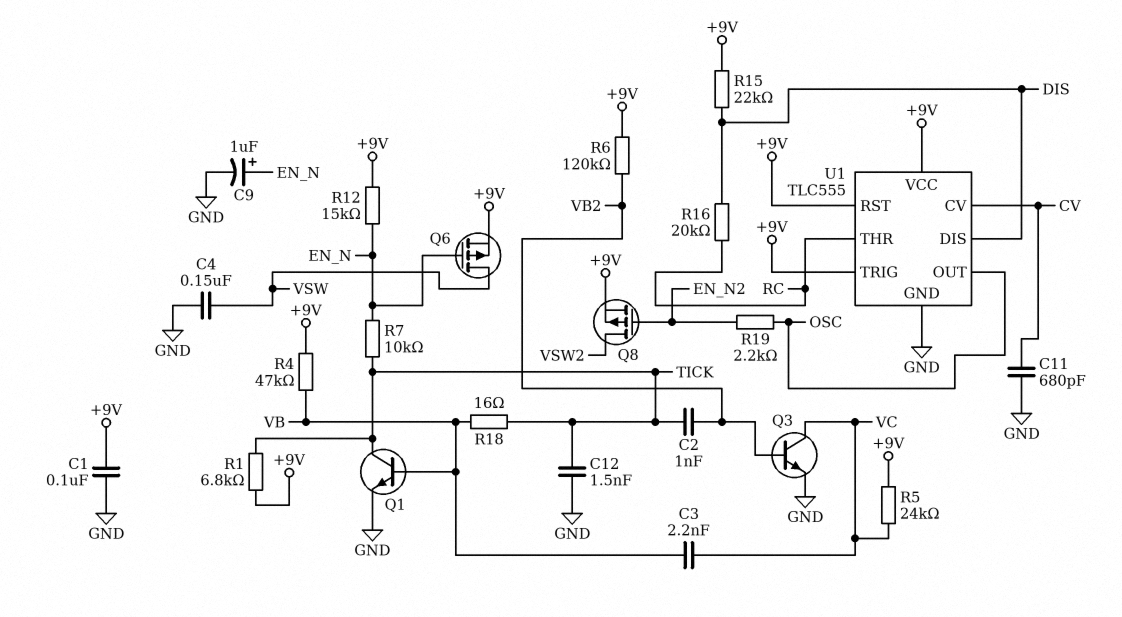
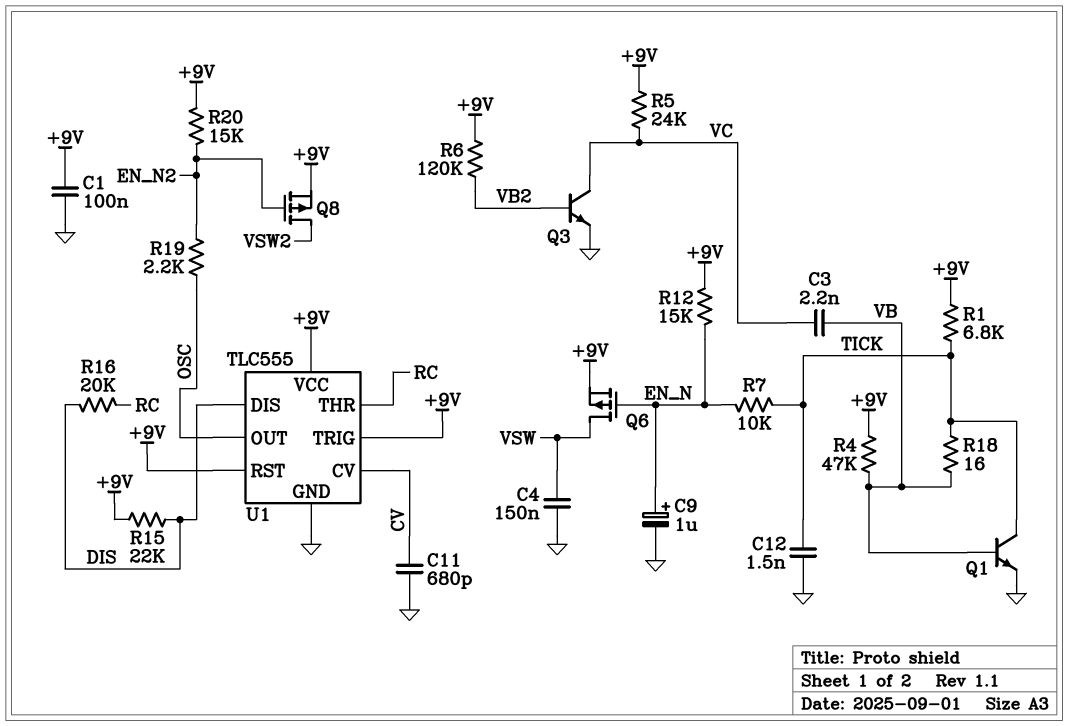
C2: 1nF (TICK, VB2) -> none
R20: none -> 15k (+9V, EN_N2)

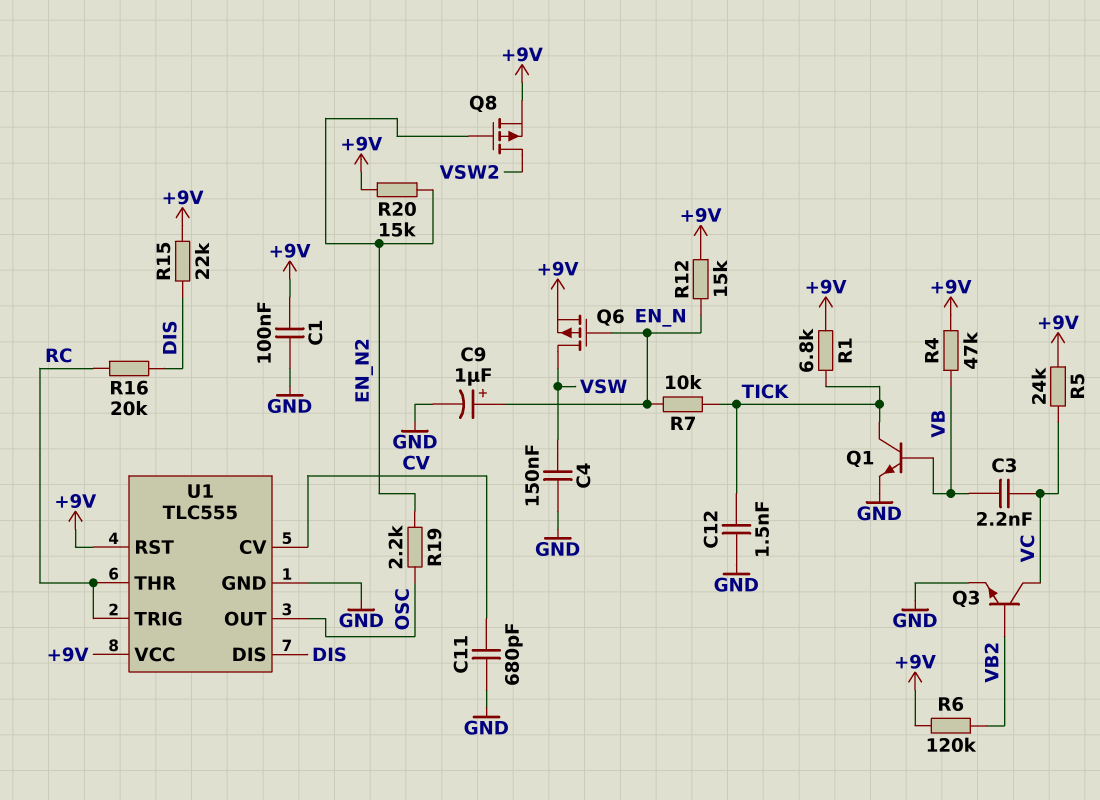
R18: 16 (TICK, VB) -> none
U1 pin TRIG: +9V -> RC

